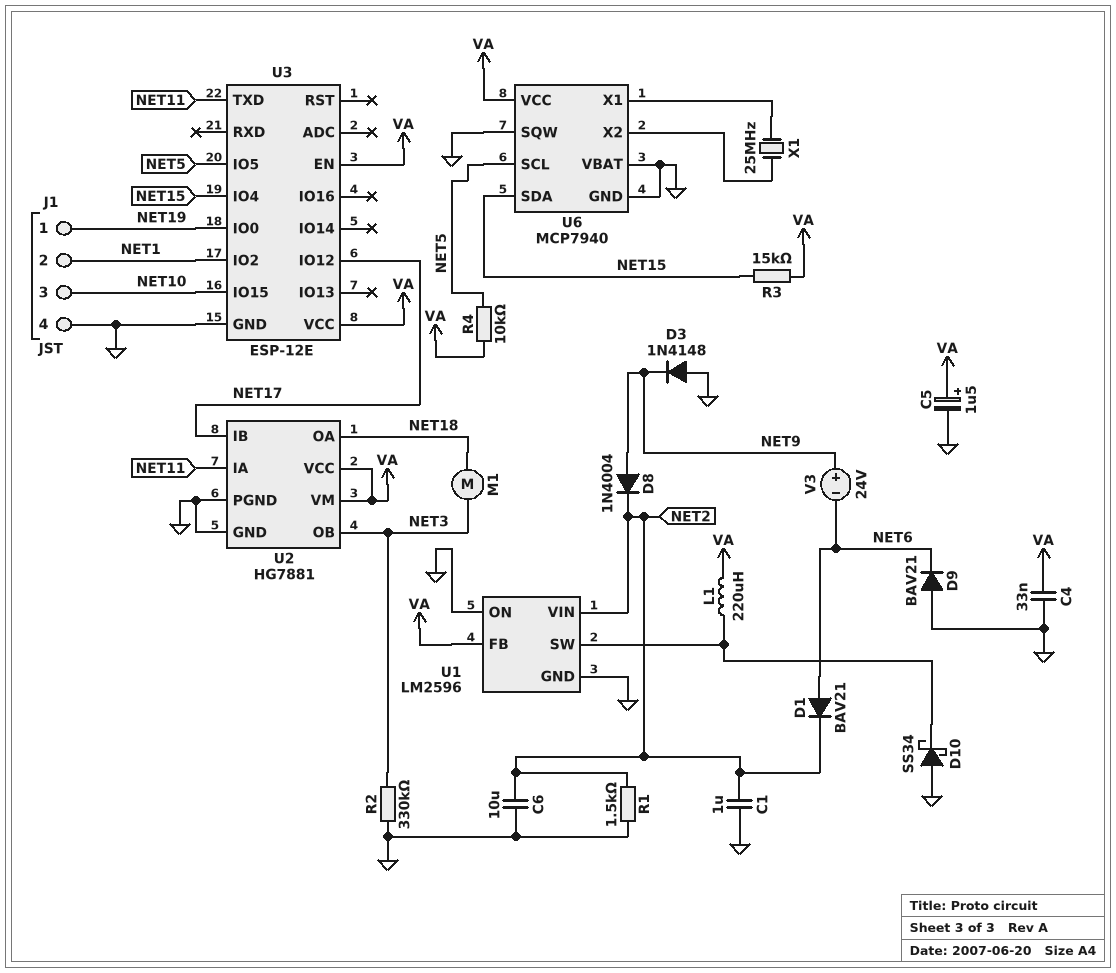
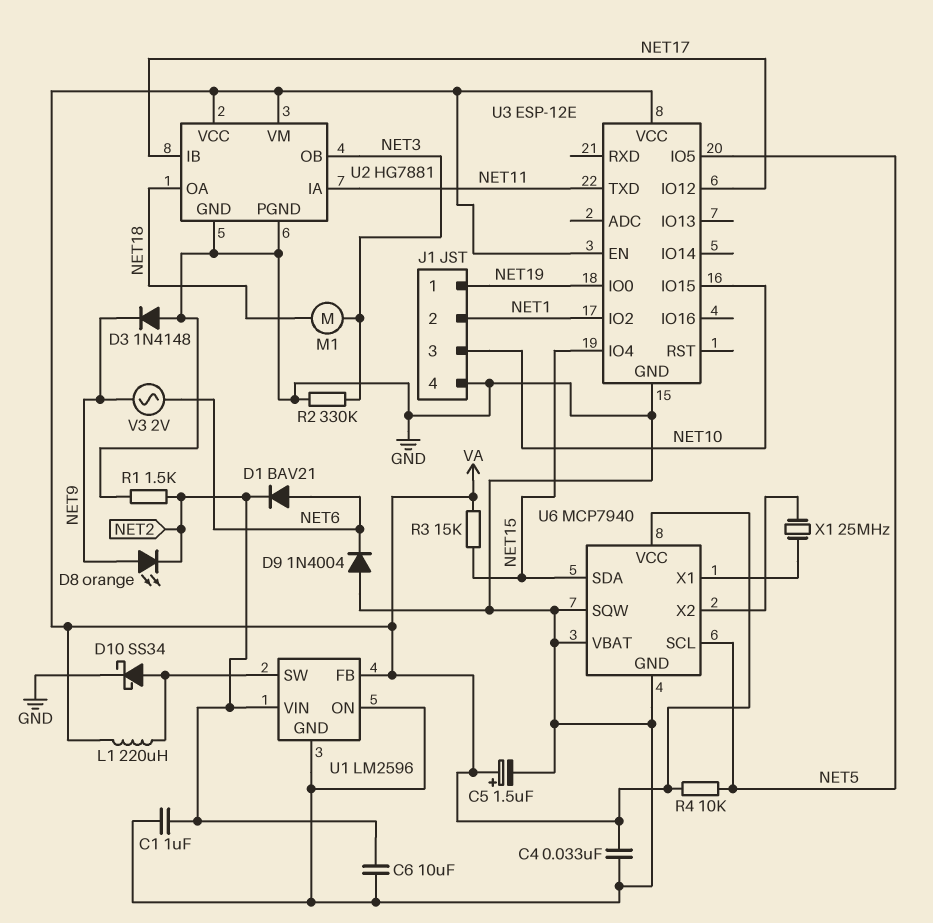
D8: diode 1N4004 (A NET9, K NET2) -> LED orange (A NET9, K NET2)
D9: diode BAV21 (A GND, K NET6) -> diode 1N4004 (A GND, K NET6)
D10: schottky SS34 (A GND, K U1/SW) -> schottky SS34 (A U1/SW, K GND)
V3: 24V (plus NET9, minus NET6) -> AC 2V (NET6, NET9)

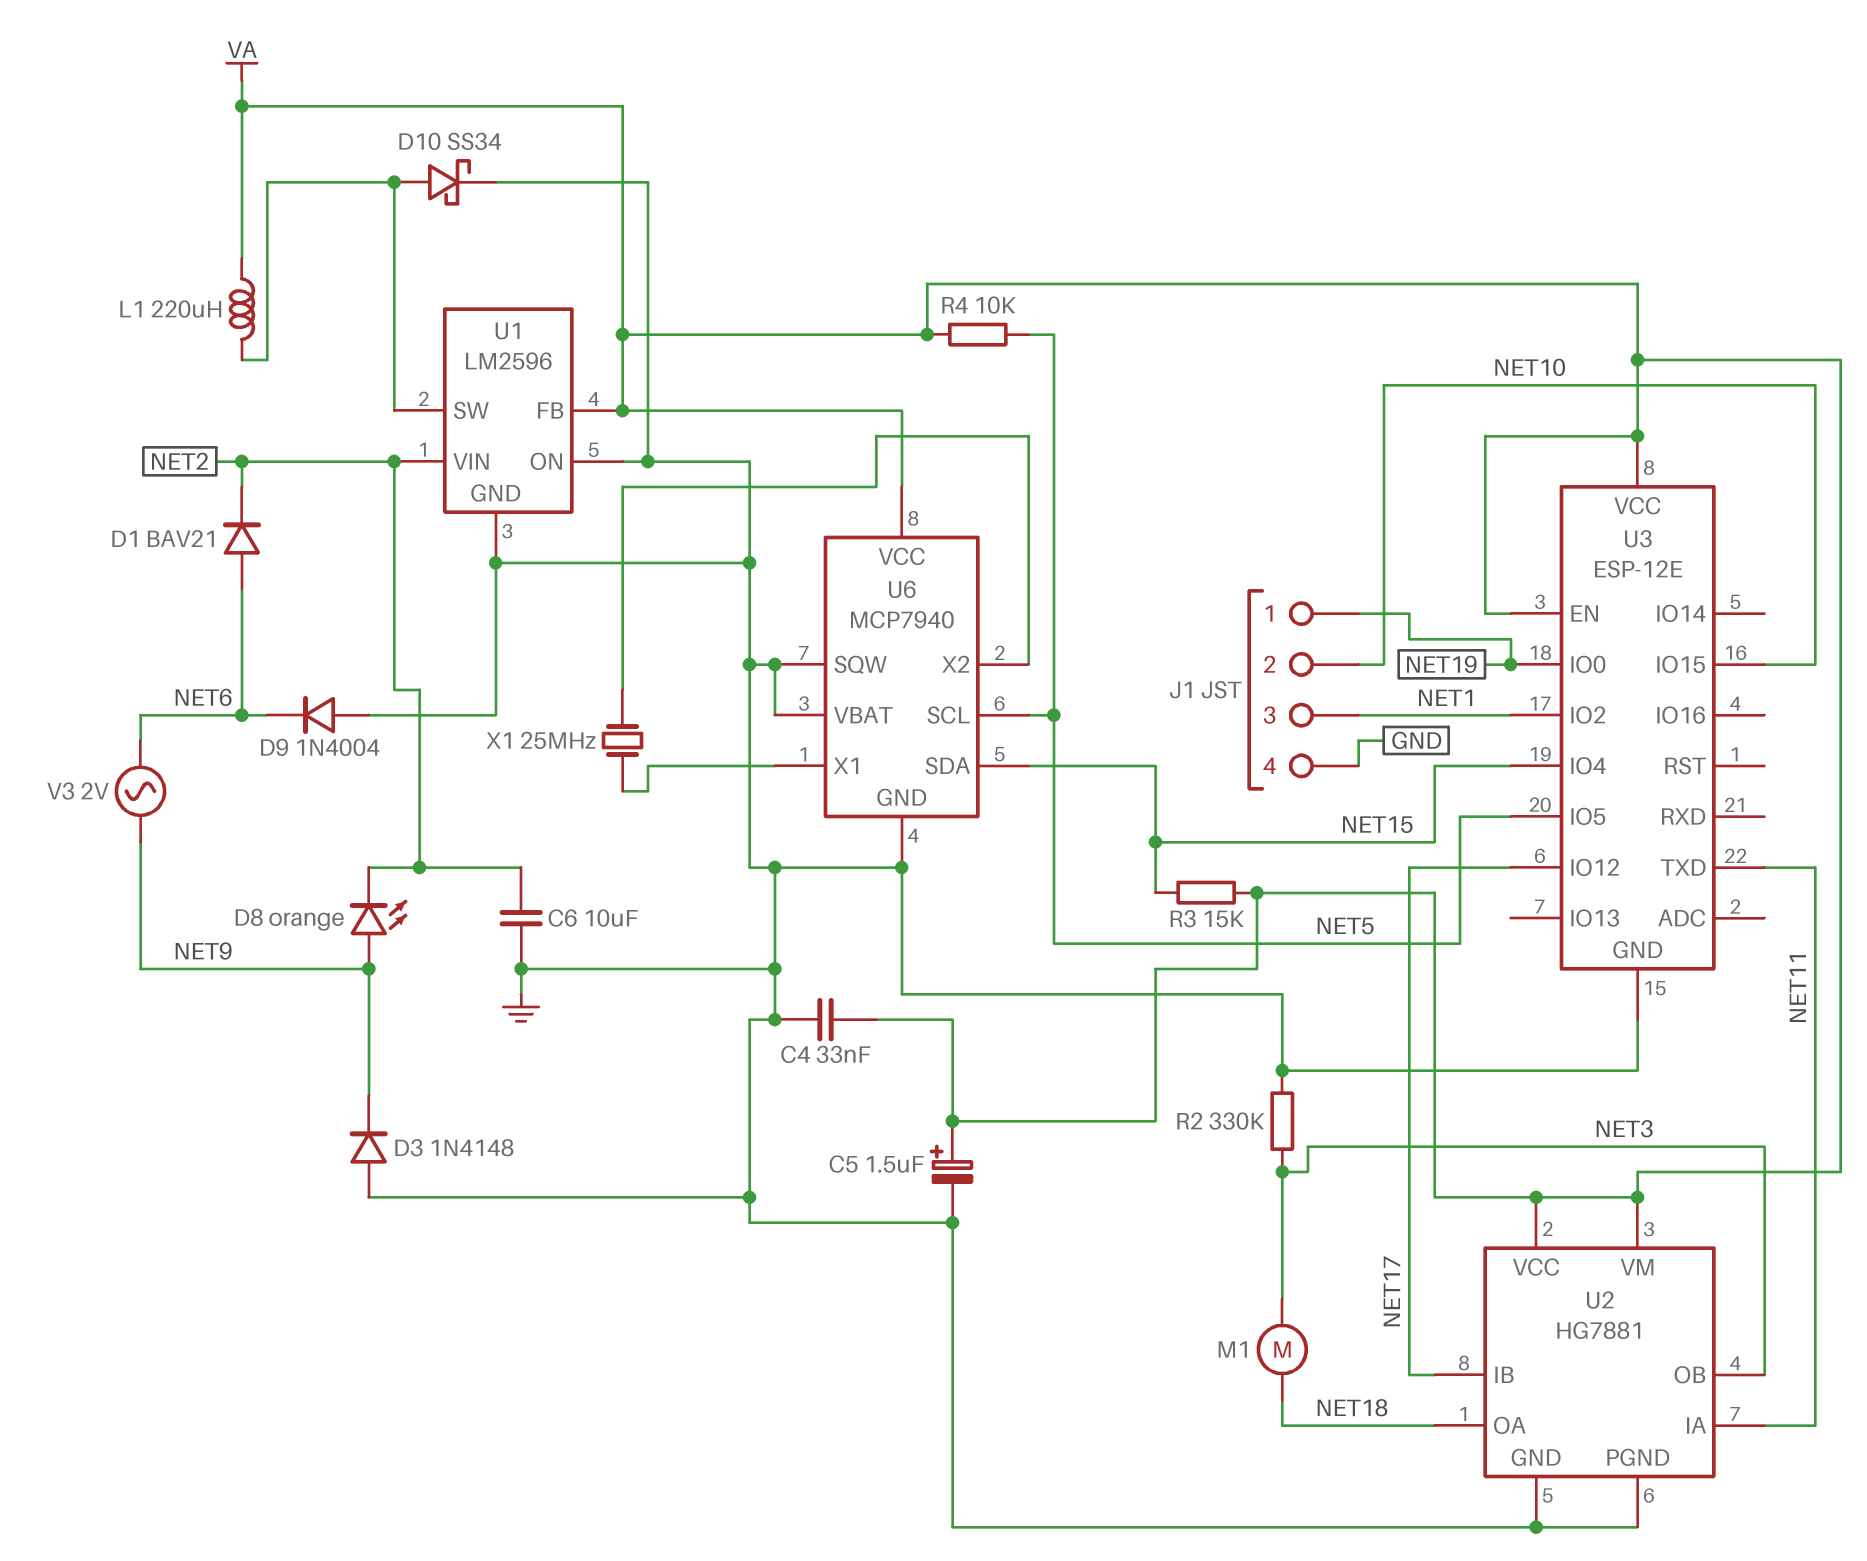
C1: 1uF (GND, NET2) -> none
J1 pin 2: NET1 -> NET10
J1 pin 3: NET10 -> NET1
R1: 1.5k (GND, NET2) -> none

